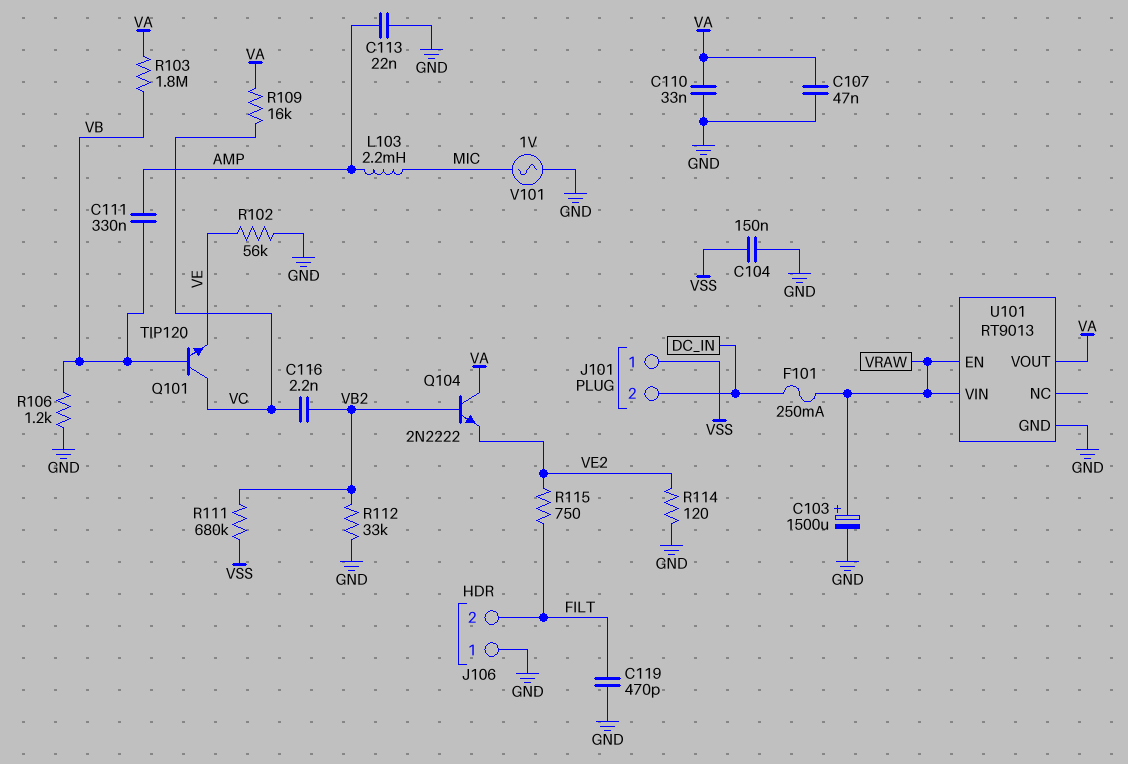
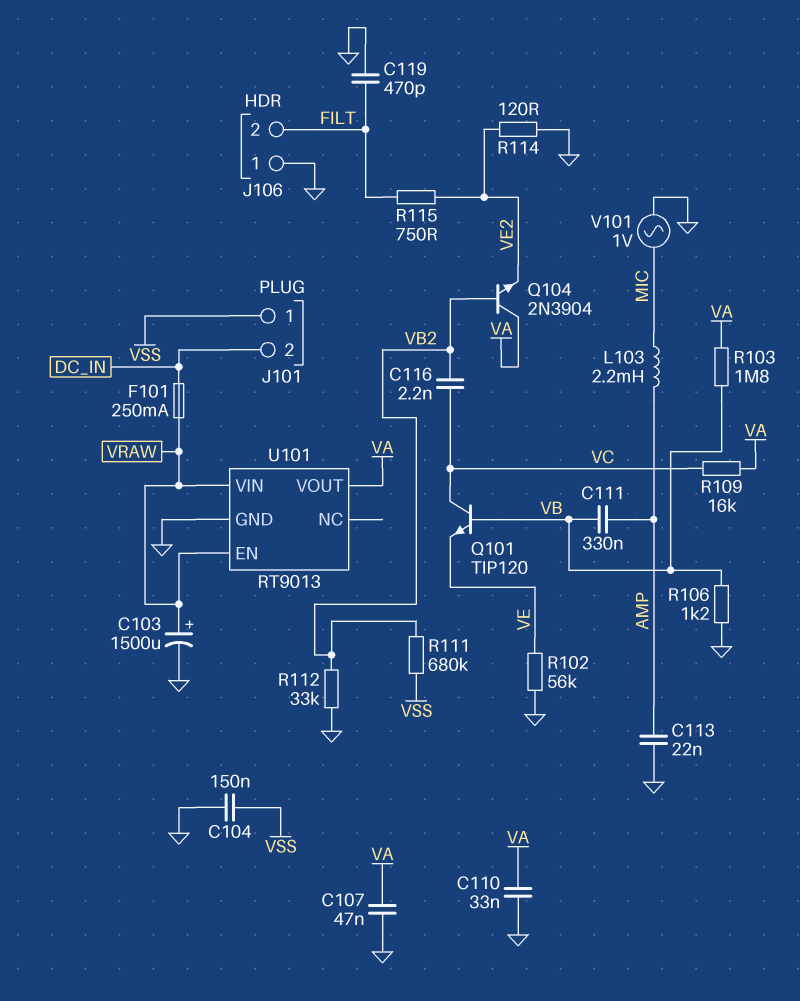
Q104: NPN 2N2222 (B VB2, C VA, E VE2) -> NPN 2N3904 (B VB2, C VA, E VE2)

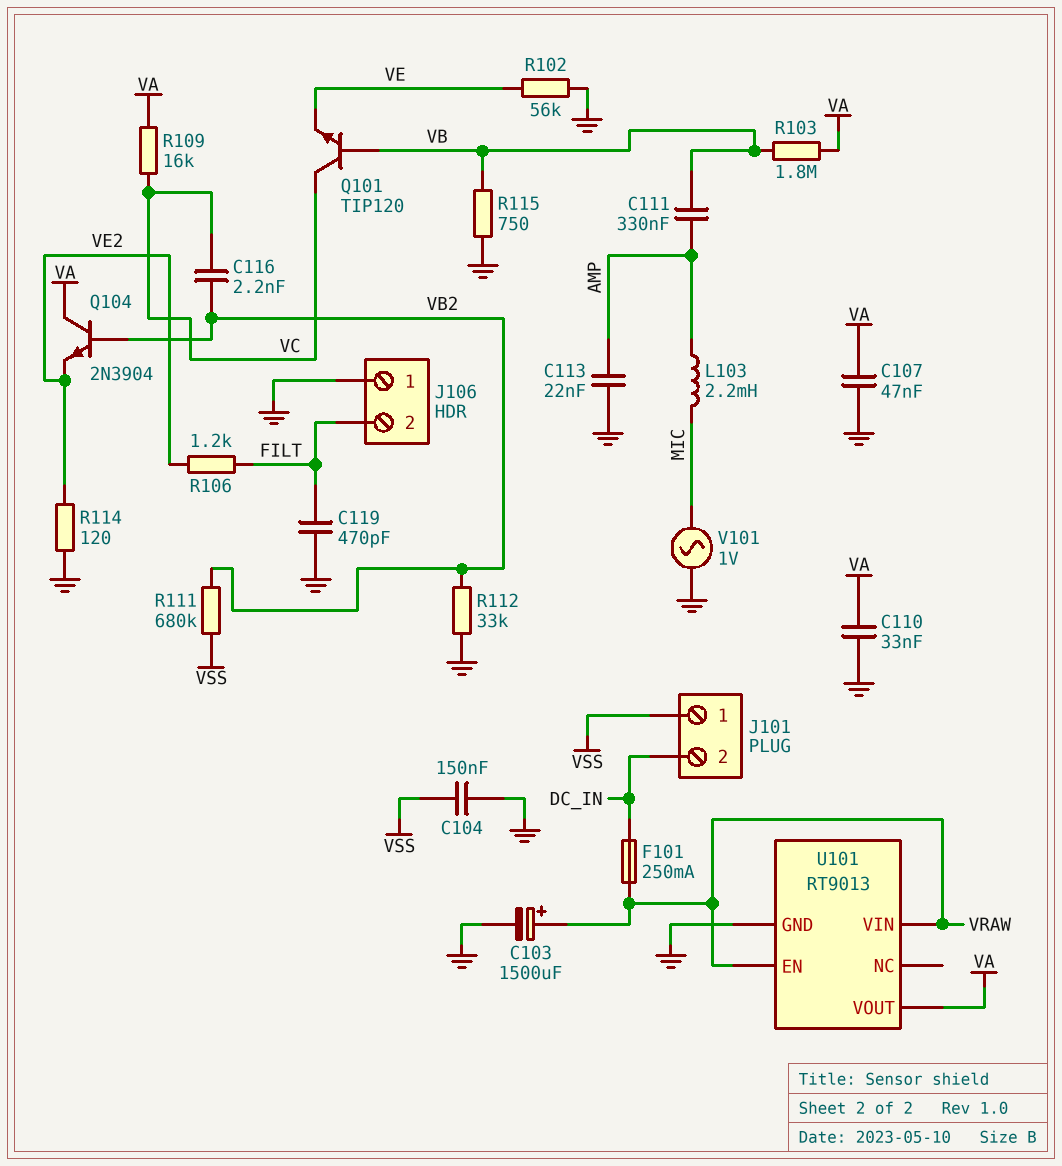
R106: 1.2k (GND, VB) -> 1.2k (FILT, VE2)
R115: 750 (FILT, VE2) -> 750 (GND, VB)

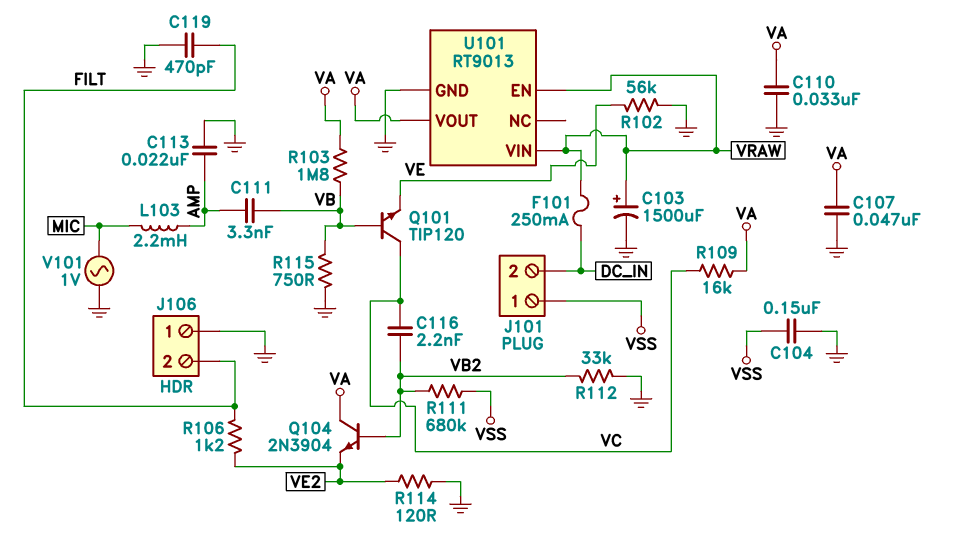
C111: 330nF (AMP, VB) -> 3.3nF (AMP, VB)

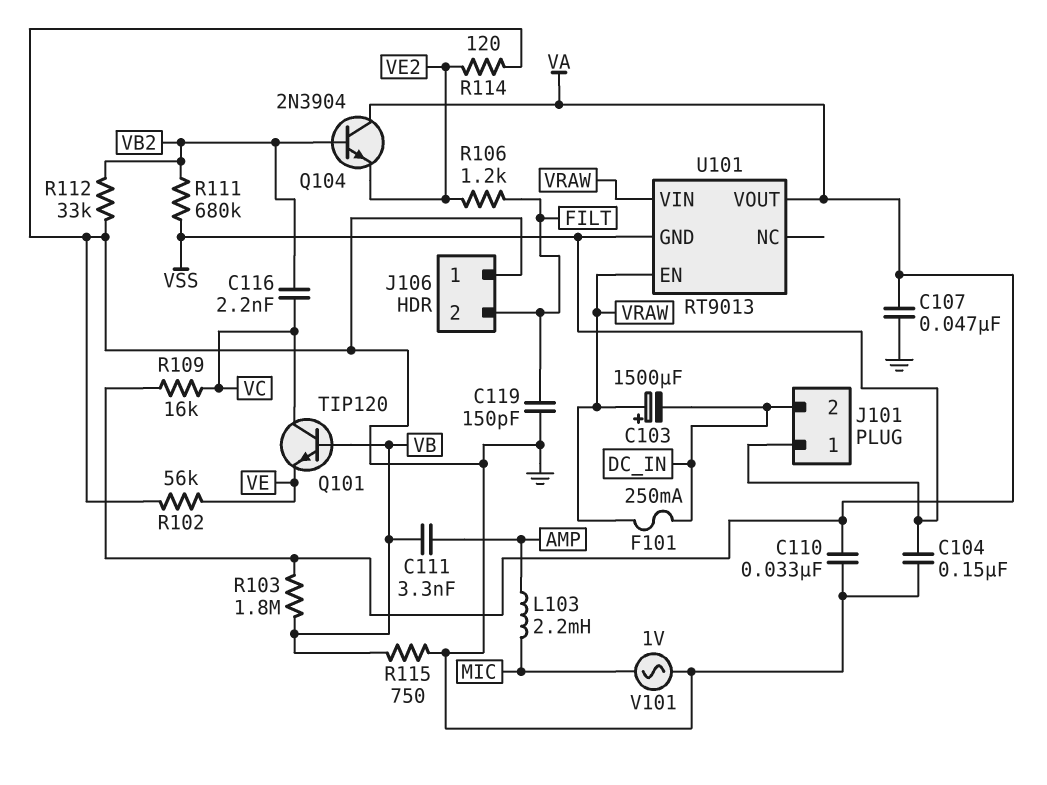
C103: 1500uF (plus VRAW, minus GND) -> 1500uF (plus VRAW, minus DC_IN)
C113: 22nF (AMP, GND) -> none
C119: 470pF (FILT, GND) -> 150pF (FILT, GND)
U101 pin GND: GND -> VSS

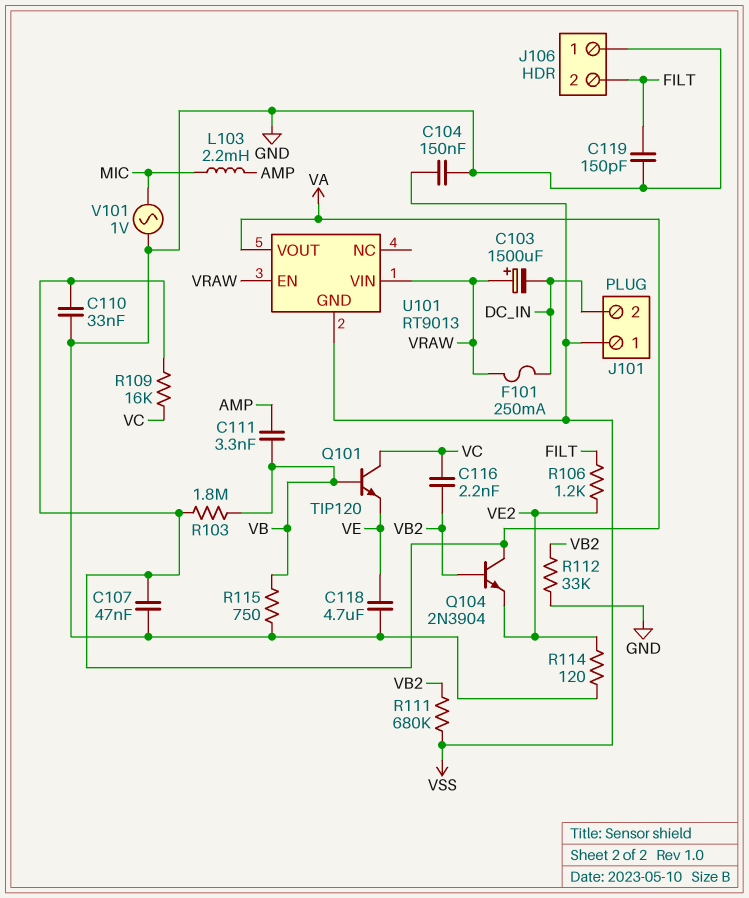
C118: none -> 4.7uF (GND, VE)
R102: 56k (GND, VE) -> none

